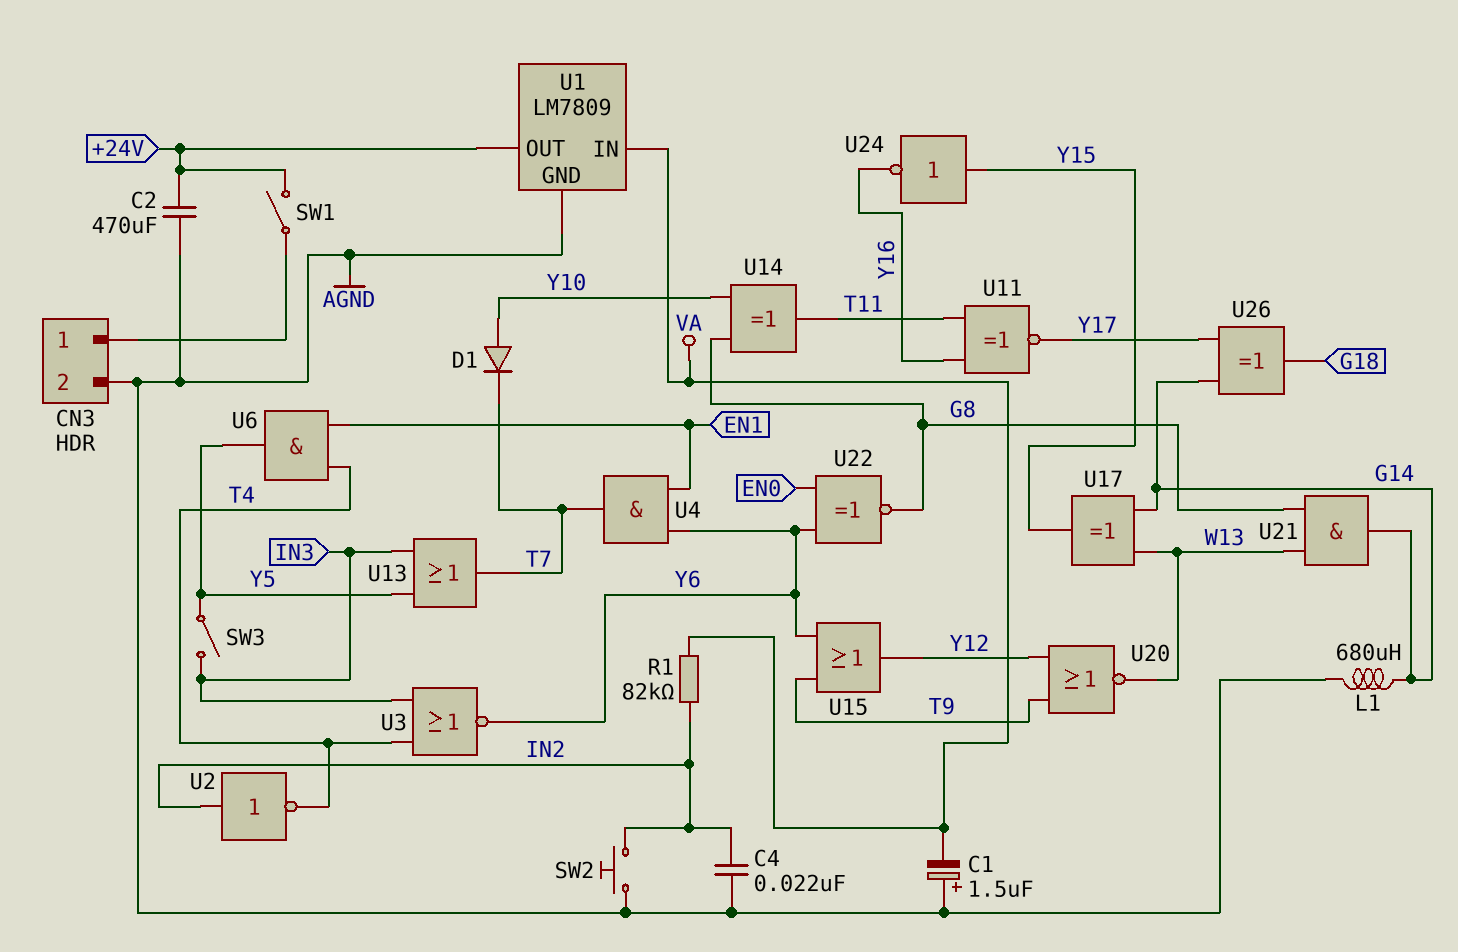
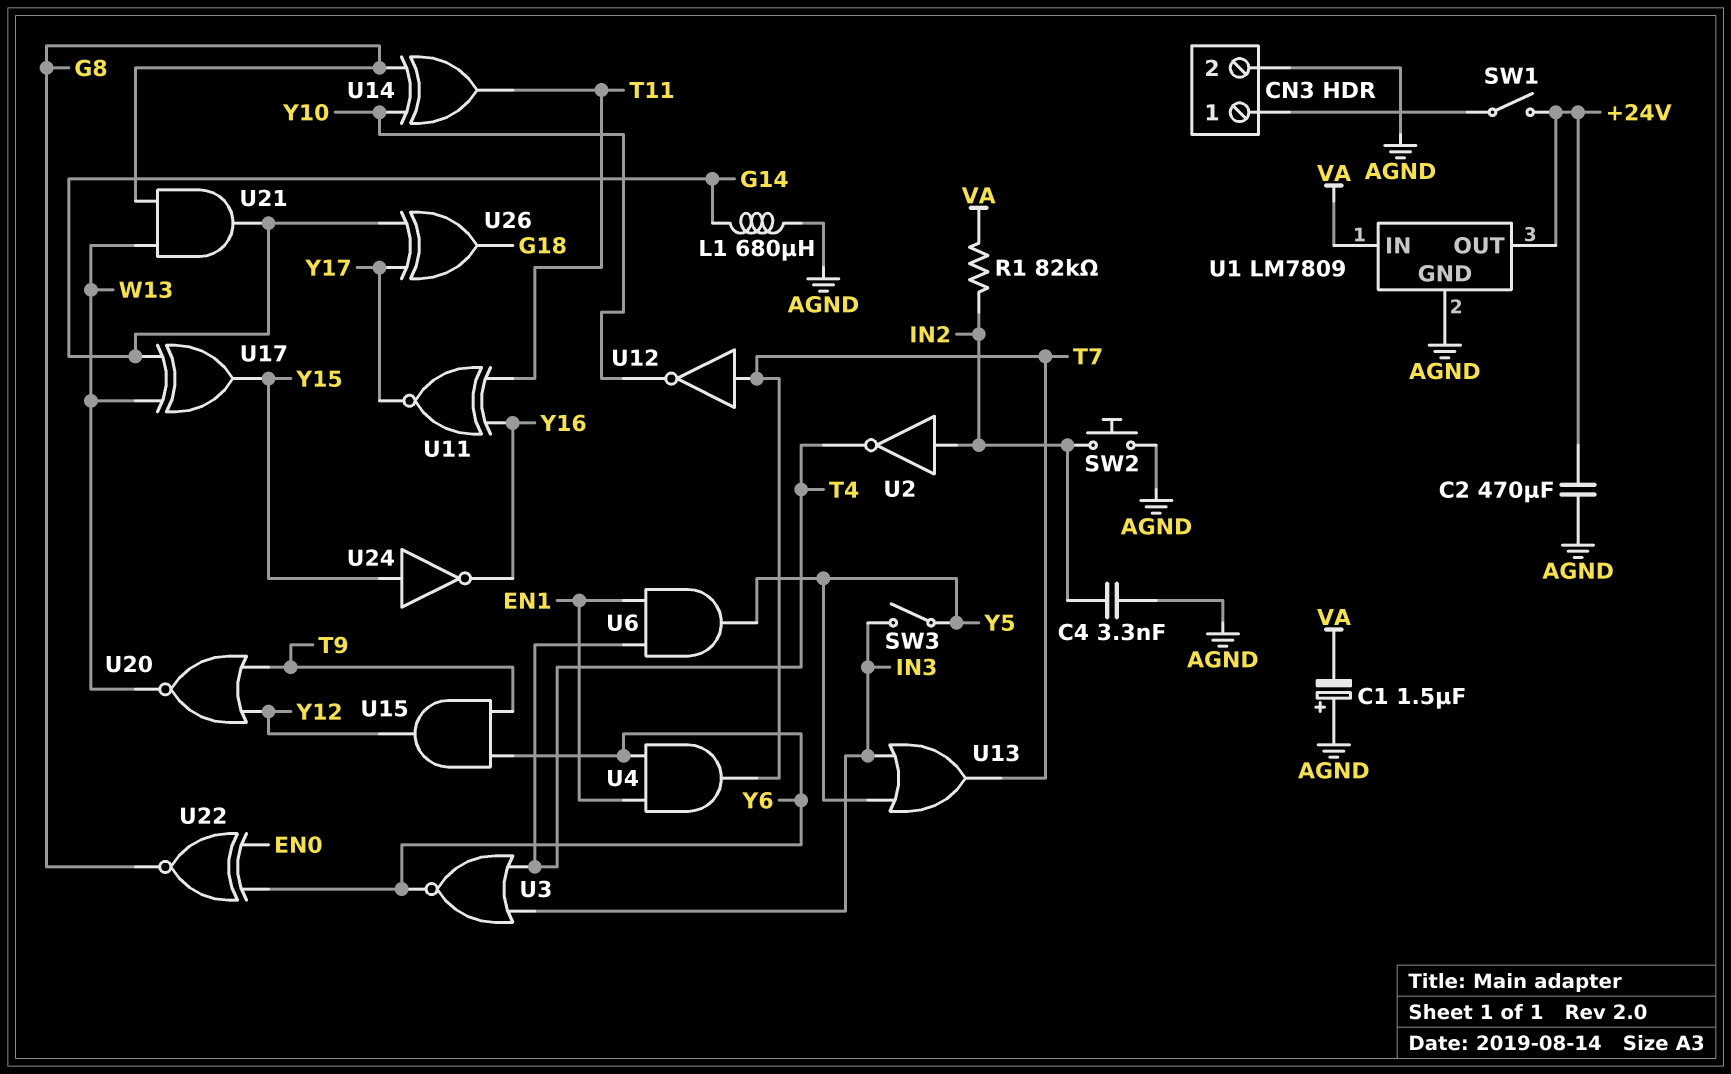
C4: 22nF (AGND, IN2) -> 3.3nF (AGND, IN2)
D1: diode (A Y10, K T7) -> none
U12: none -> NOT (in T7, out Y10)
U15: OR (in T9, in Y6, out Y12) -> AND (in T9, in Y6, out Y12)

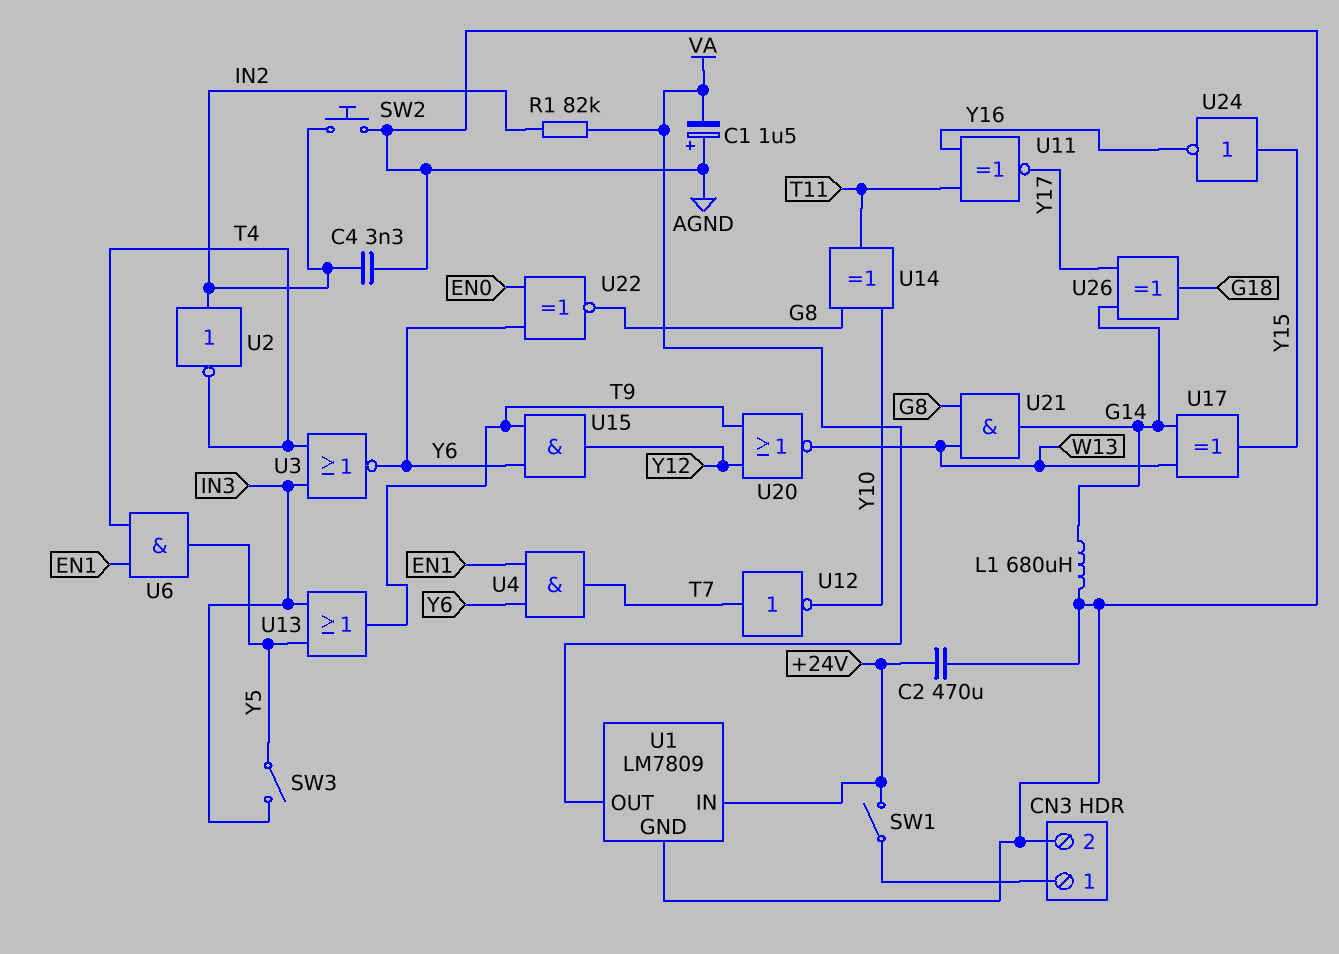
U1 pin IN: VA -> +24V
U1 pin OUT: +24V -> VA
U13: OR (in IN3, in Y5, out T7) -> OR (in IN3, in Y5, out T9)

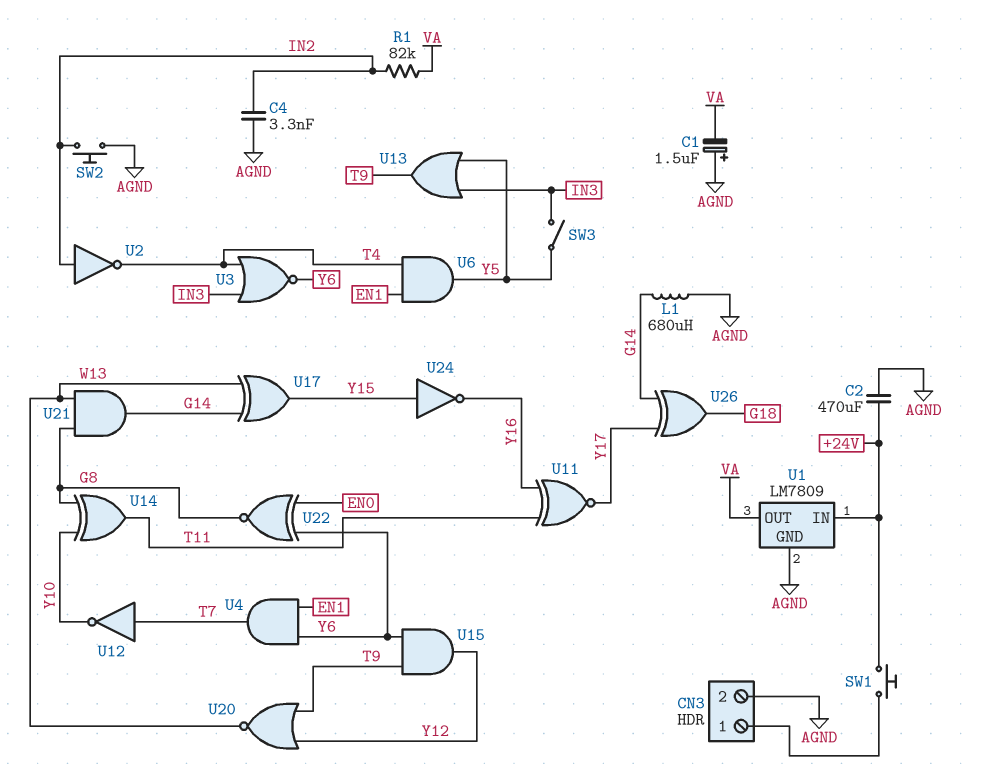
SW1: switch (+24V, CN3/1) -> button (+24V, CN3/1)

